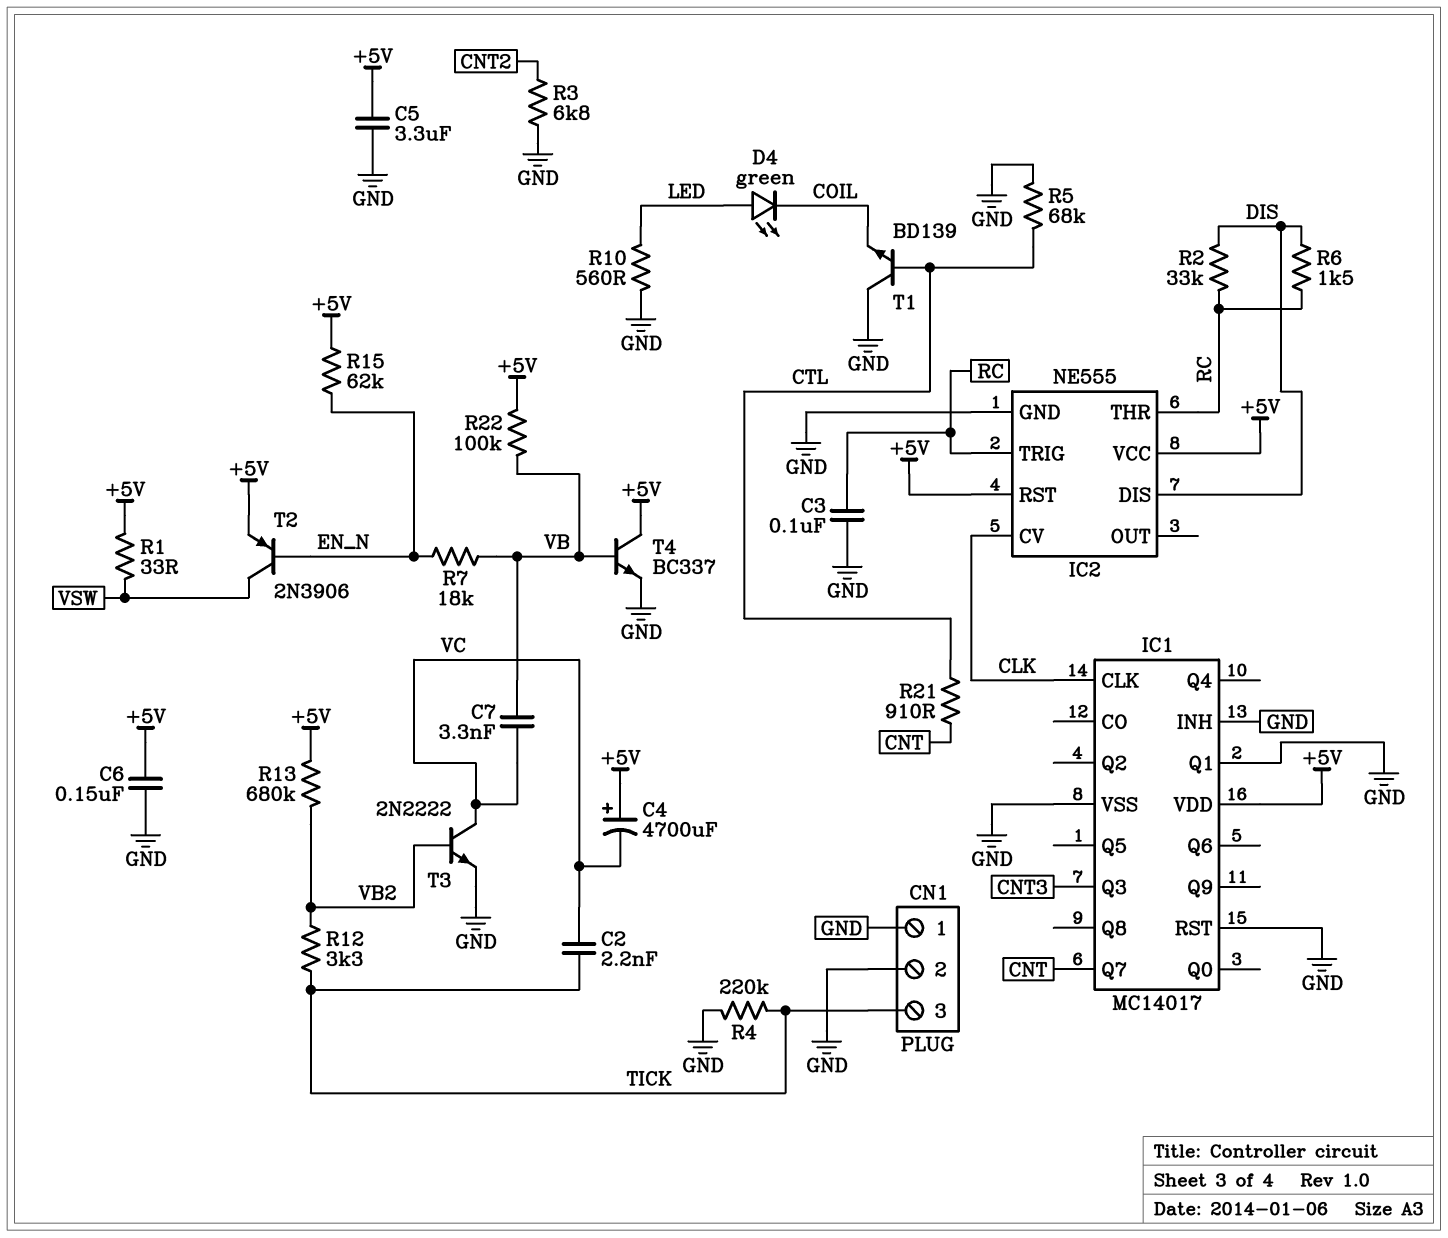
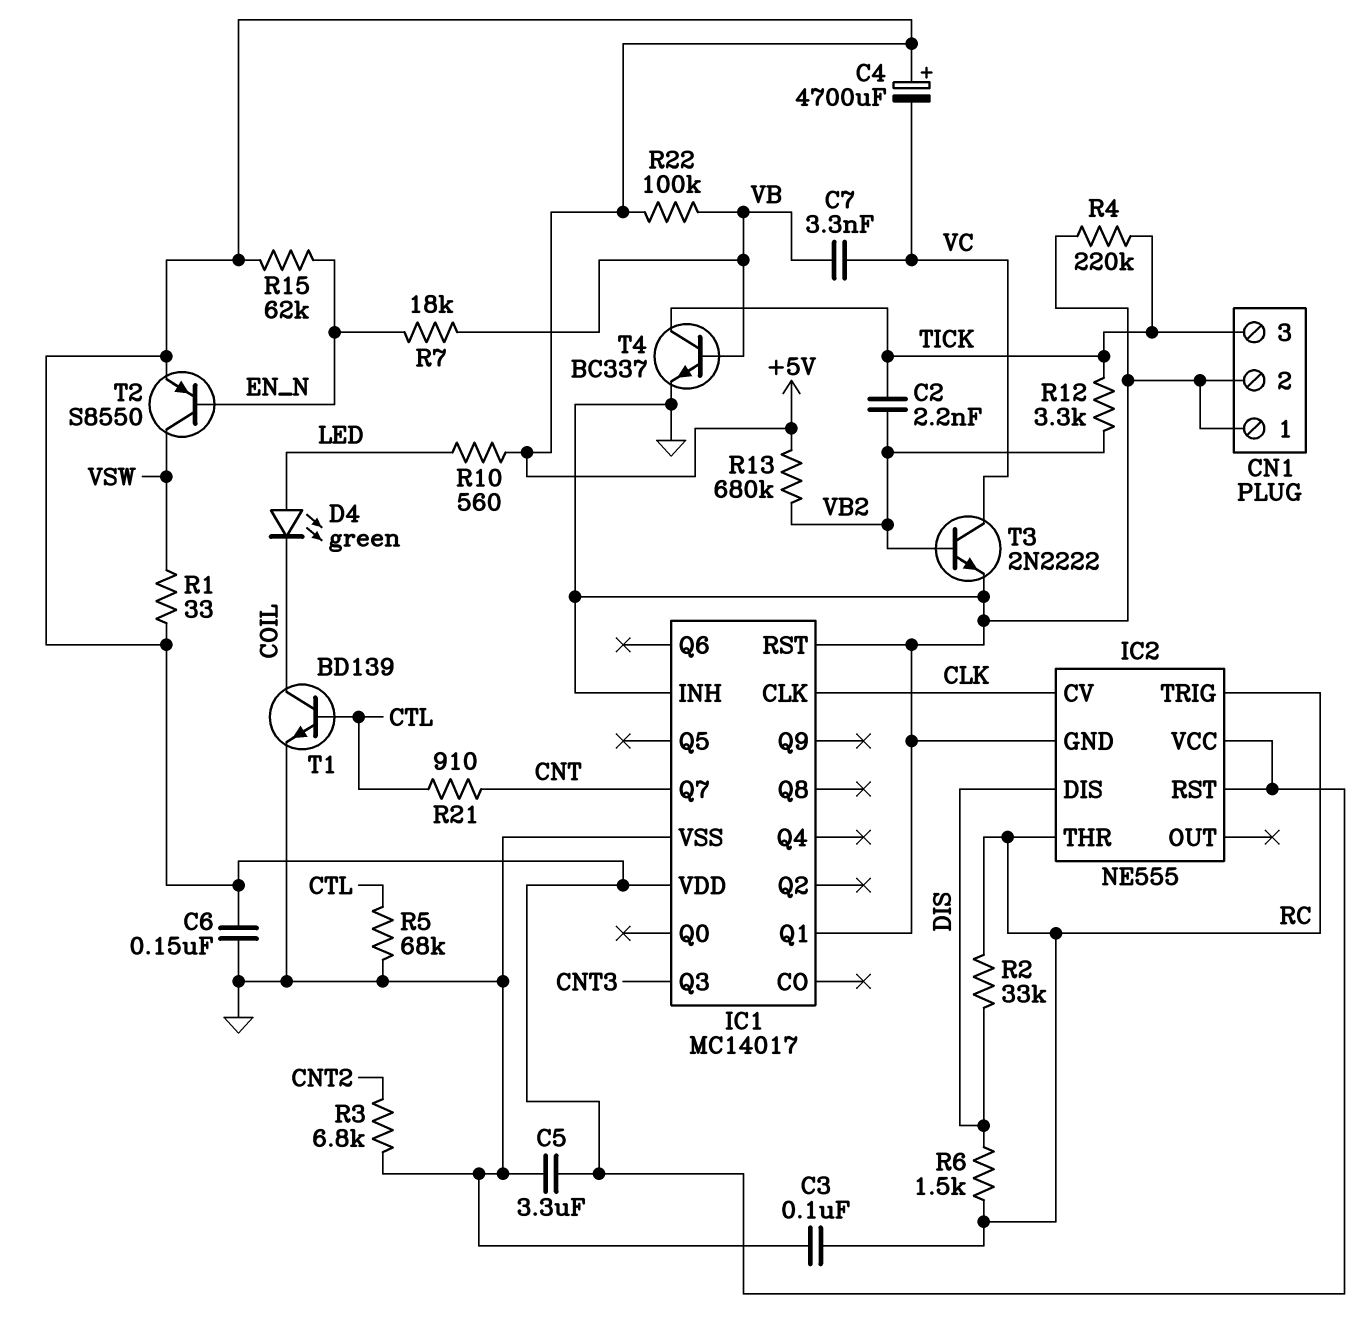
C2: 2.2nF (TICK, VC) -> 2.2nF (TICK, VB2)
R10: 560 (GND, LED) -> 560 (+5V, LED)
T1: NPN BD139 (B CTL, C GND, E COIL) -> NPN BD139 (B CTL, C COIL, E GND)
T2: PNP 2N3906 (B EN_N, C VSW, E +5V) -> PNP S8550 (B EN_N, C VSW, E +5V)
T4: NPN BC337 (B VB, C +5V, E GND) -> NPN BC337 (B VB, C TICK, E GND)

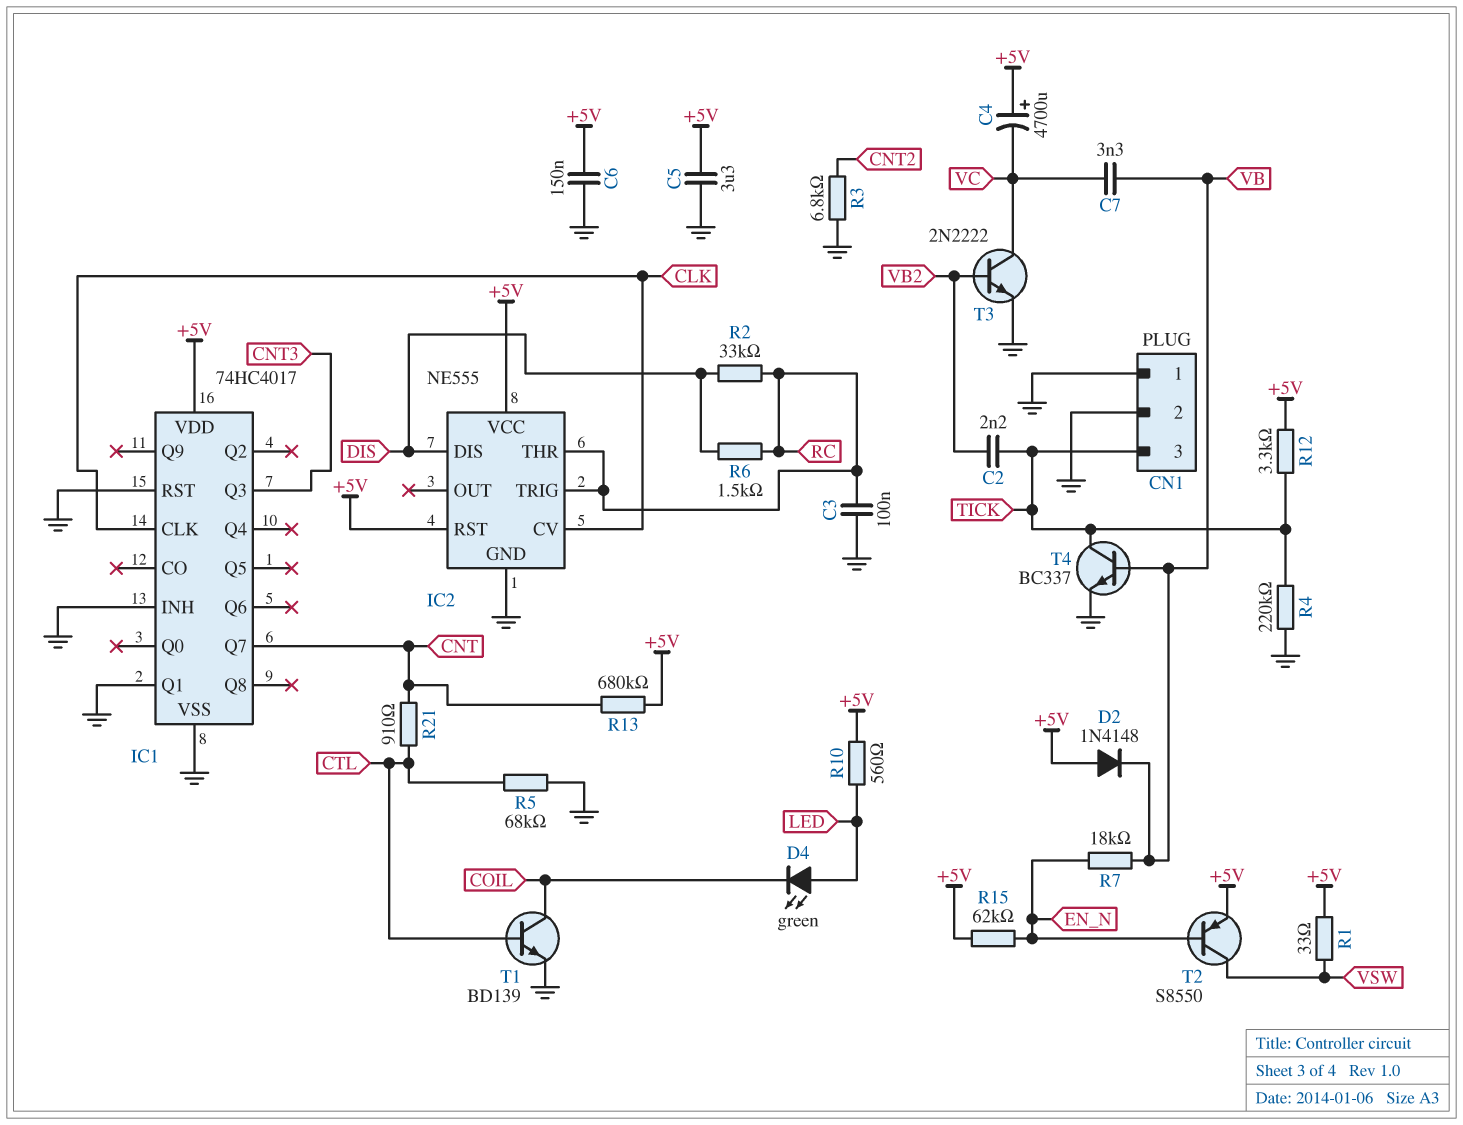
D2: none -> diode 1N4148 (A +5V, K VB)
IC1: MC14017 -> 74HC4017
R12: 3.3k (TICK, VB2) -> 3.3k (+5V, TICK)
R13: 680k (+5V, VB2) -> 680k (+5V, CNT)
R22: 100k (+5V, VB) -> none

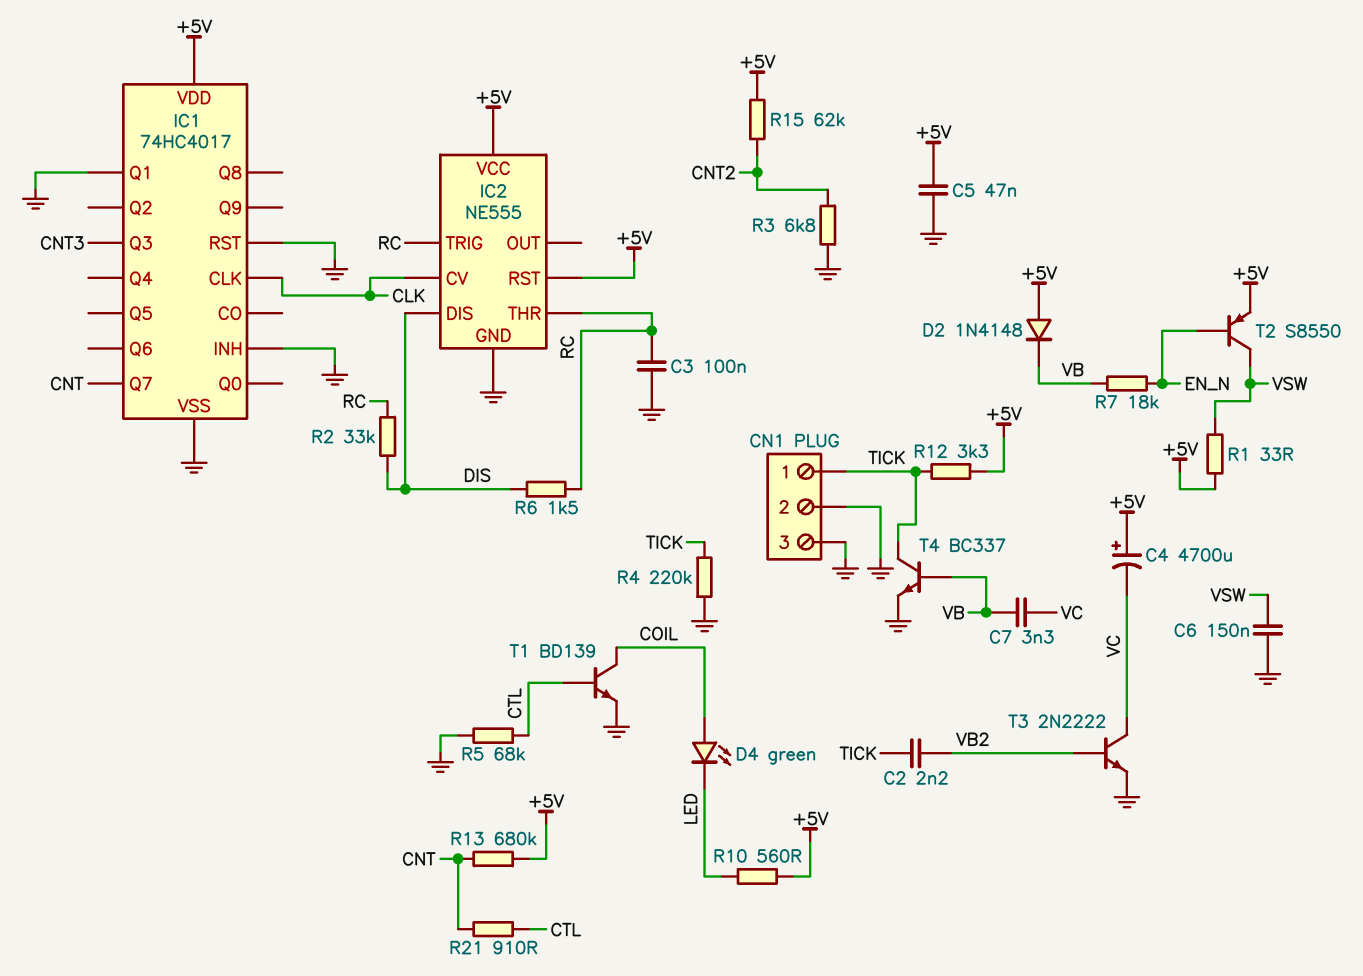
C5: 3.3uF (+5V, GND) -> 47nF (+5V, GND)
C6: 150nF (+5V, GND) -> 150nF (GND, VSW)
CN1 pin 1: GND -> TICK
CN1 pin 3: TICK -> GND
D4: LED green (A LED, K COIL) -> LED green (A COIL, K LED)
R15: 62k (+5V, EN_N) -> 62k (+5V, CNT2)

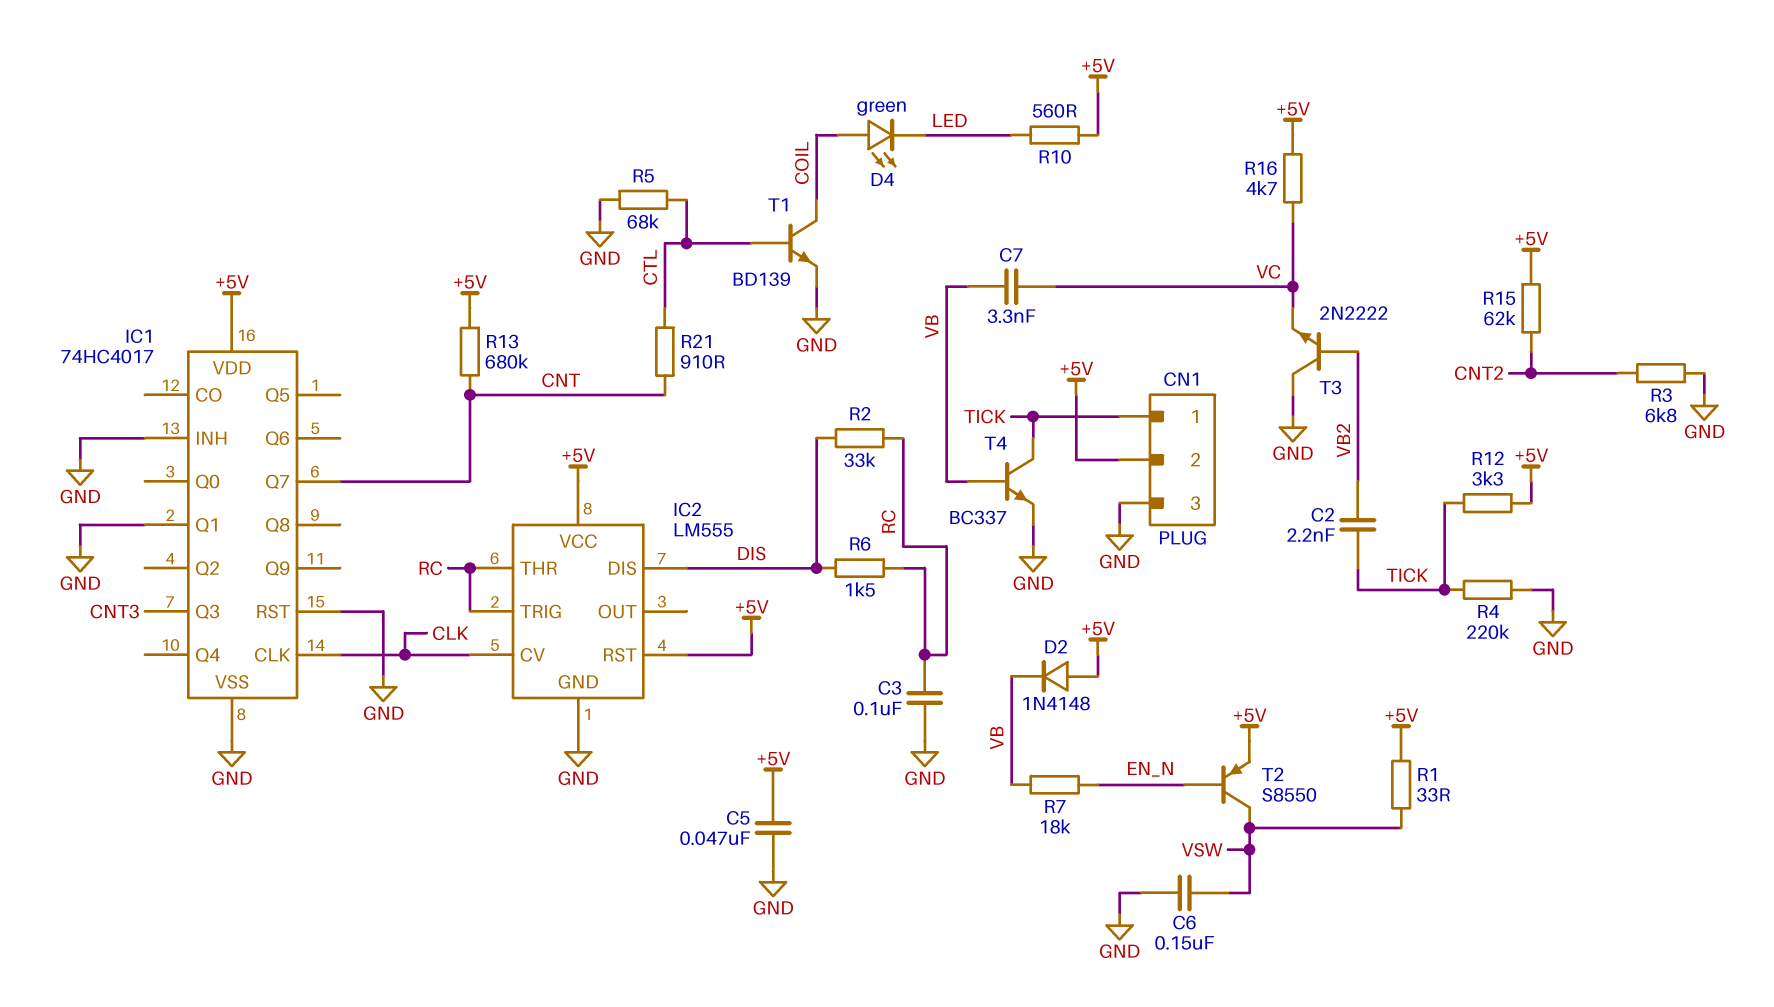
C4: 4700uF (plus +5V, minus VC) -> none
CN1 pin 2: GND -> +5V
IC2: NE555 -> LM555
R16: none -> 4.7k (+5V, VC)
T3: NPN 2N2222 (B VB2, C VC, E GND) -> NPN 2N2222 (B VB2, C GND, E VC)

